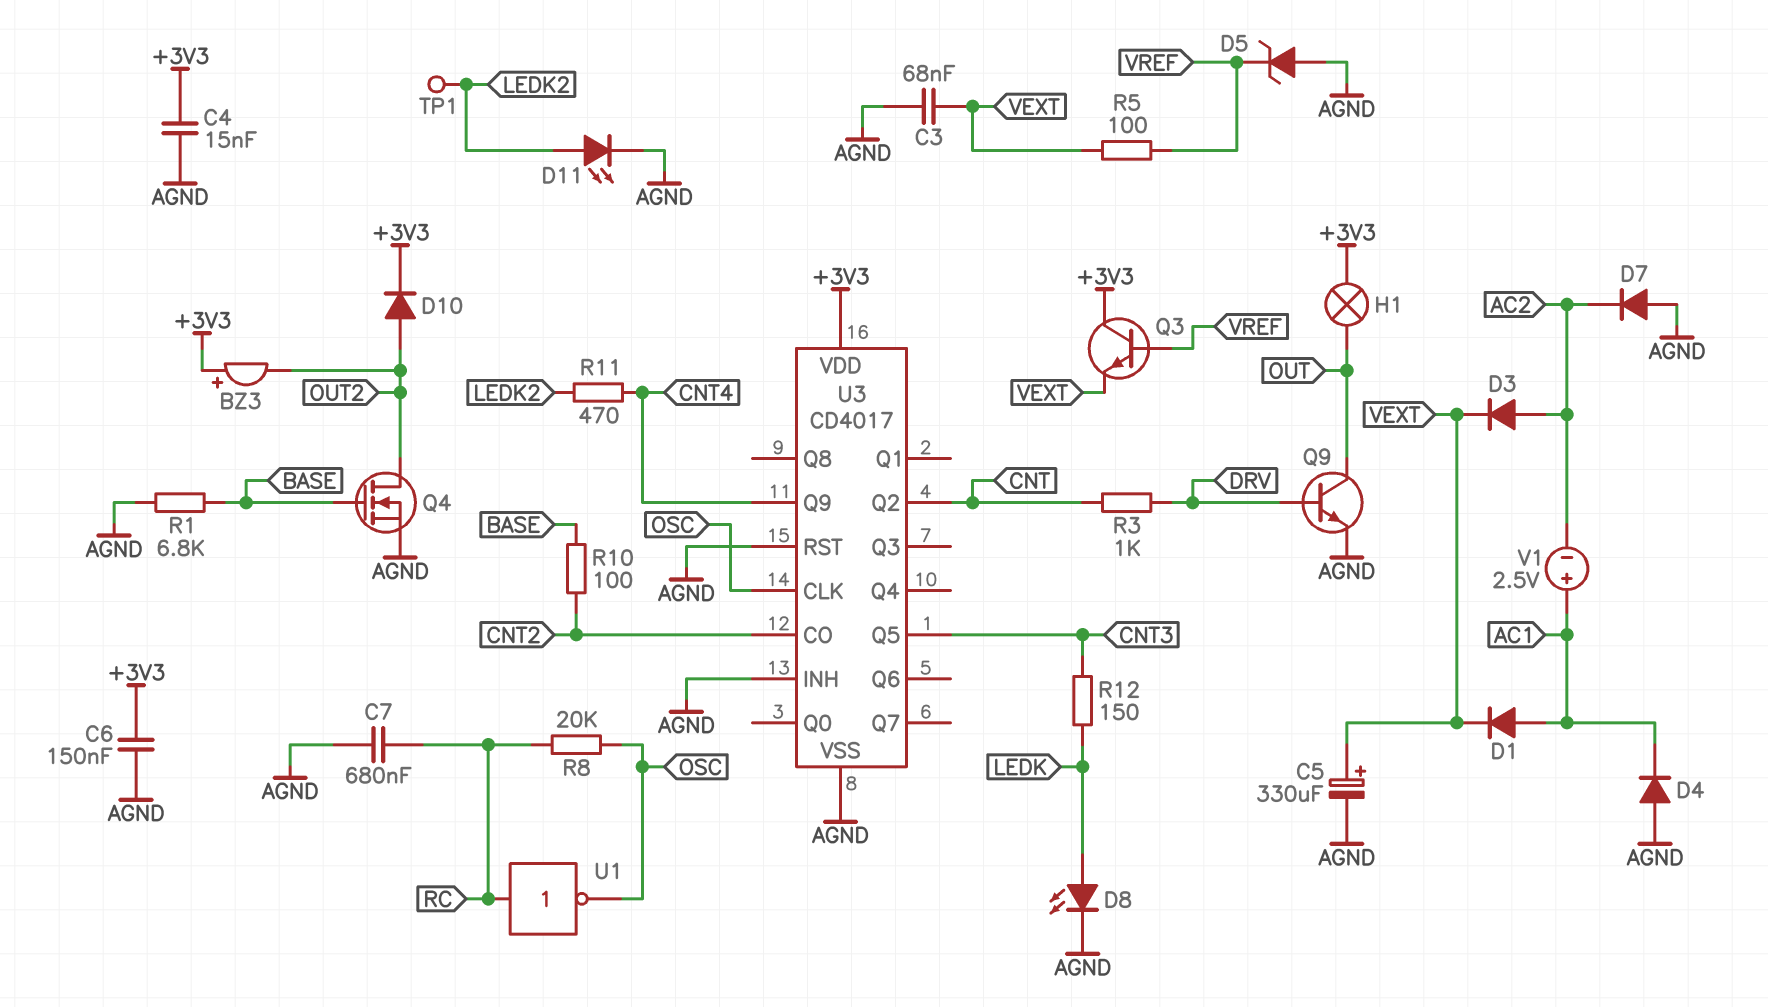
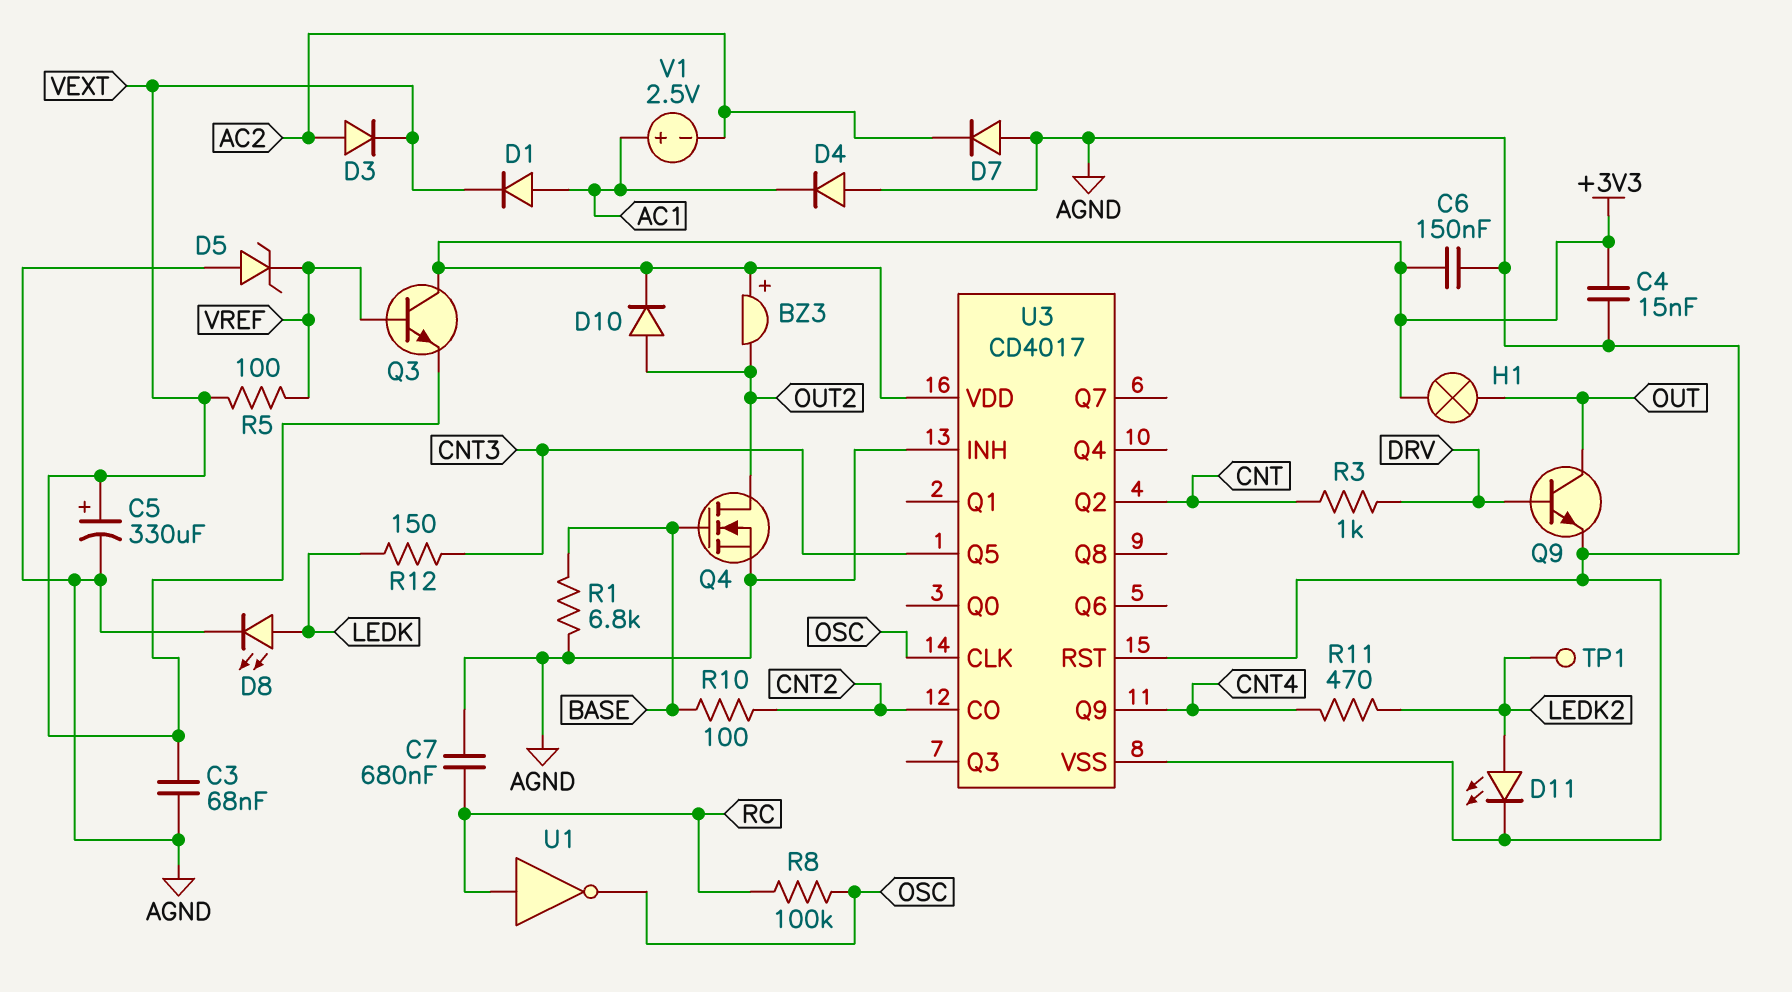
R8: 20k (OSC, RC) -> 100k (OSC, RC)

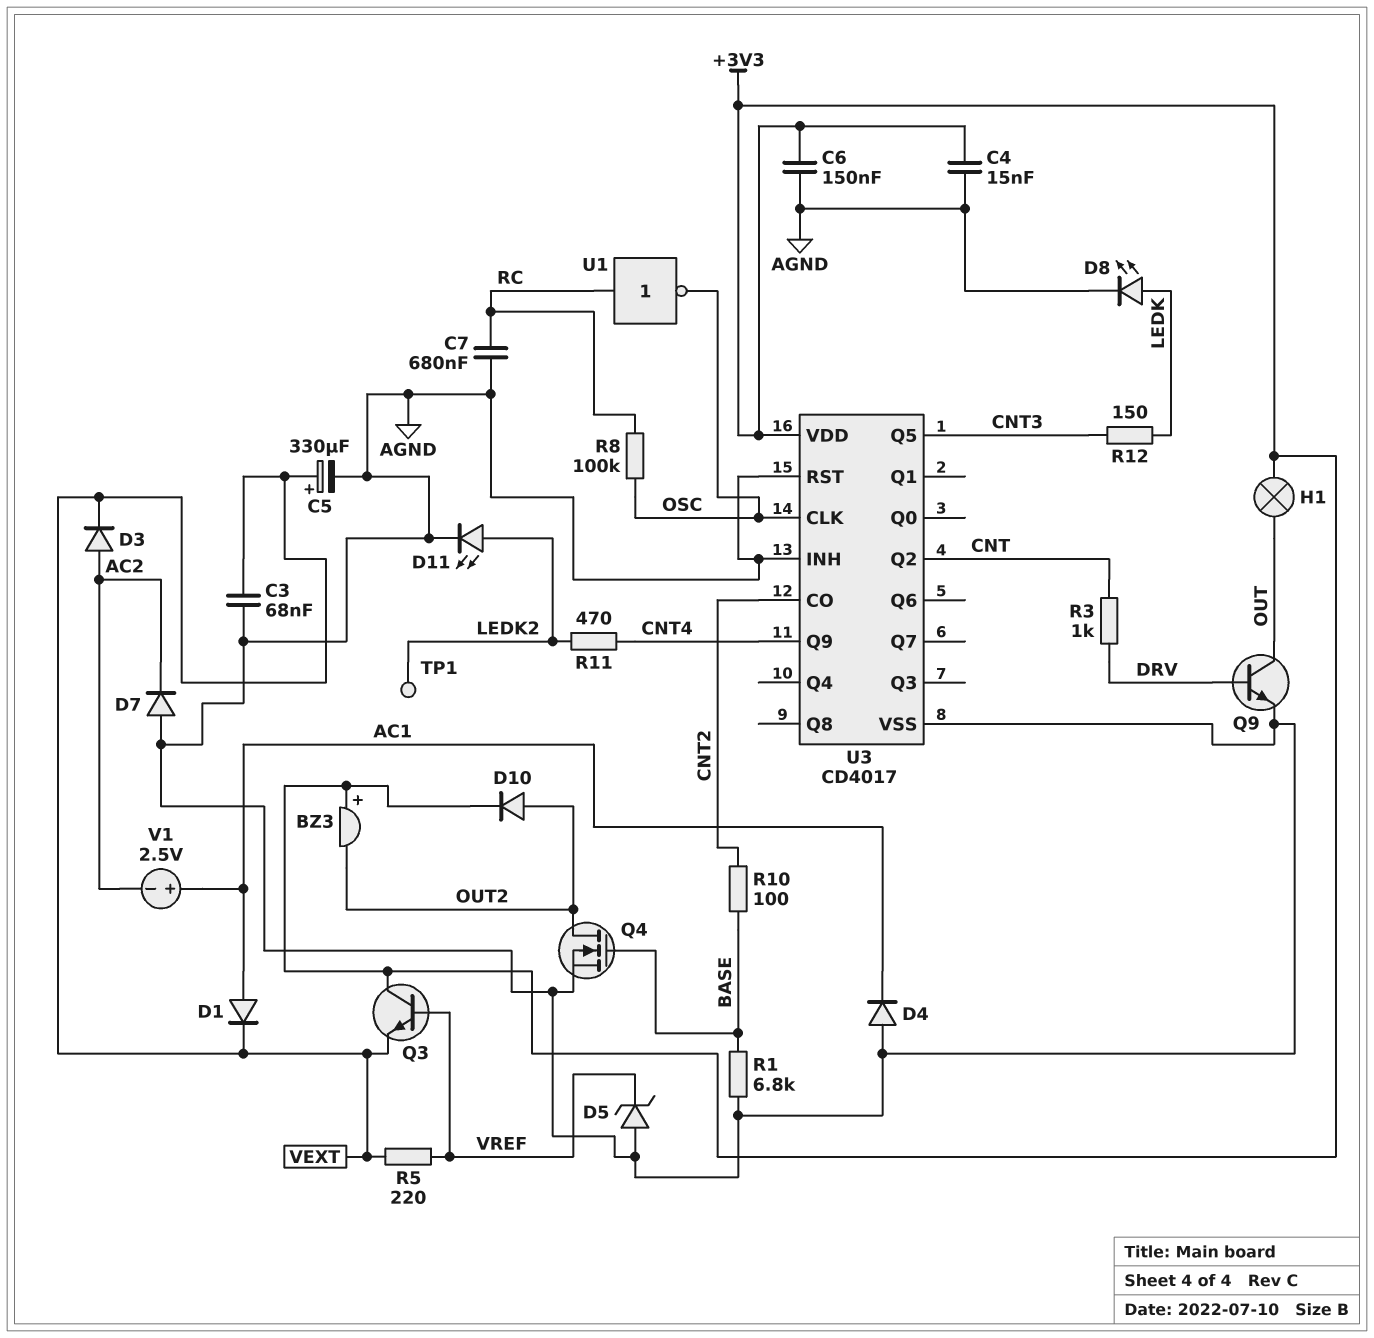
R5: 100 (VEXT, VREF) -> 220 (VEXT, VREF)

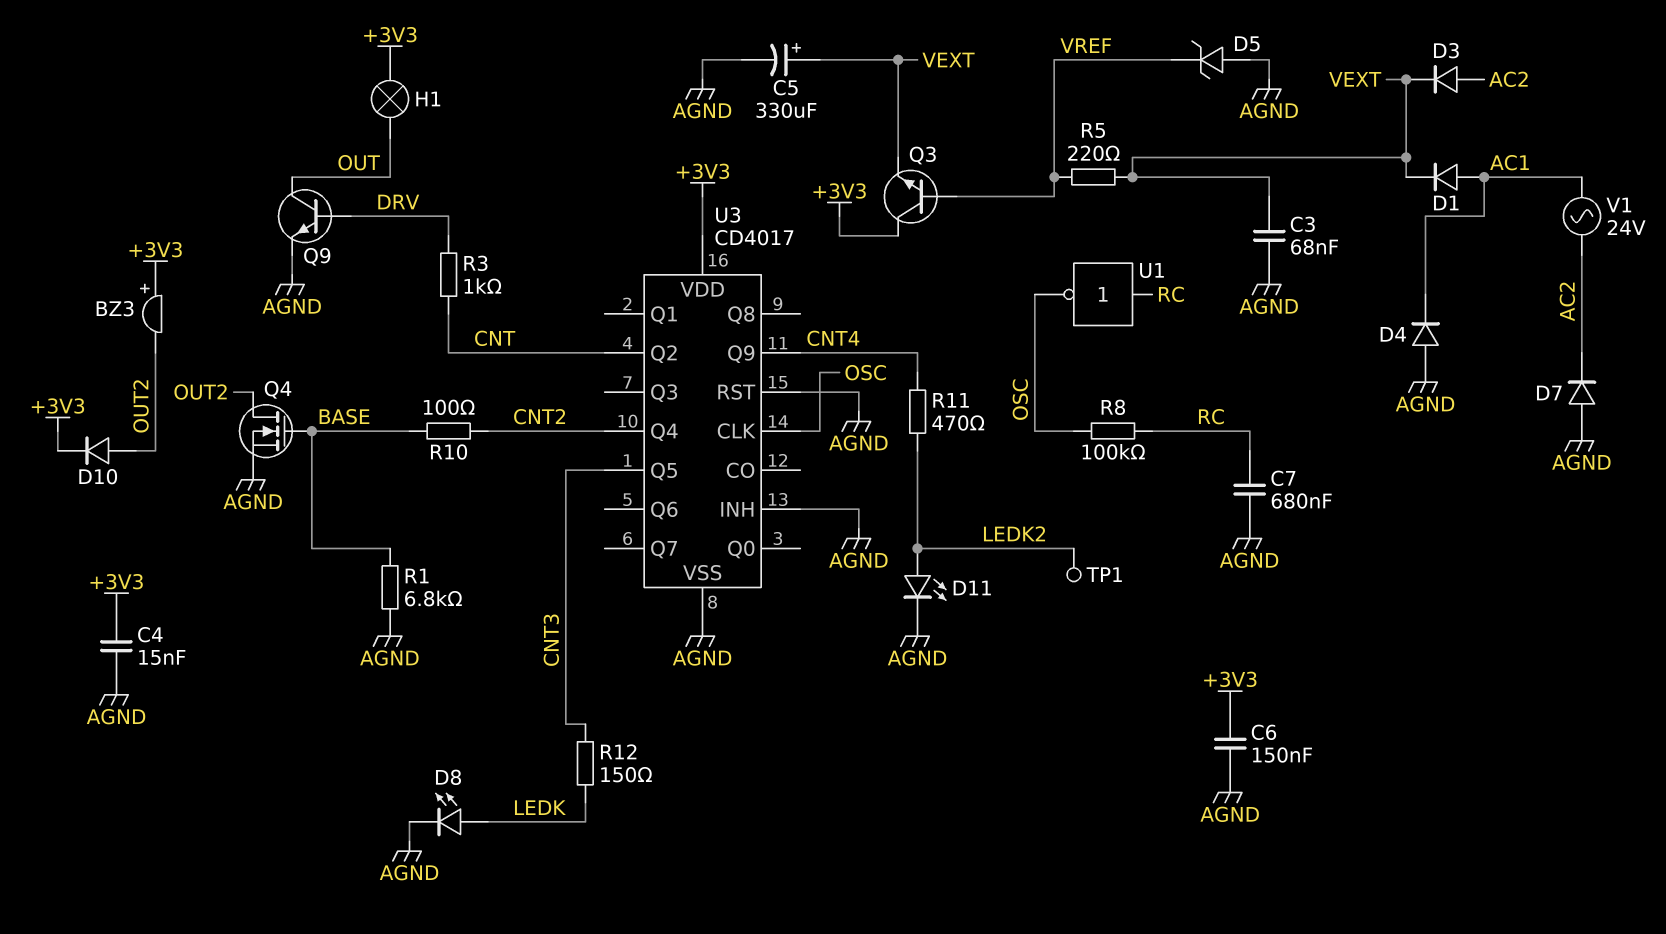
U3 pin CO: CNT2 -> none
U3 pin Q4: none -> CNT2
V1: 2.5V (plus AC1, minus AC2) -> AC 24V (AC1, AC2)

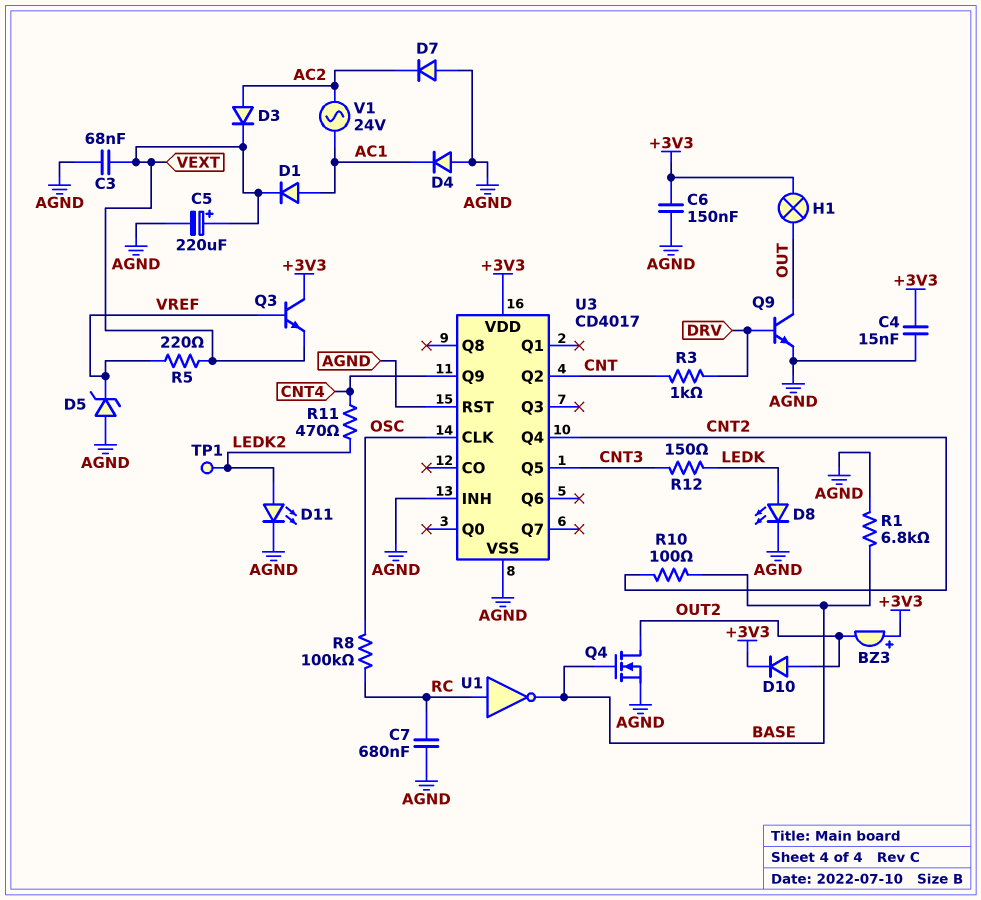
C5: 330uF (plus VEXT, minus AGND) -> 220uF (plus VEXT, minus AGND)
U1: NOT (in RC, out OSC) -> NOT (in RC, out BASE)

